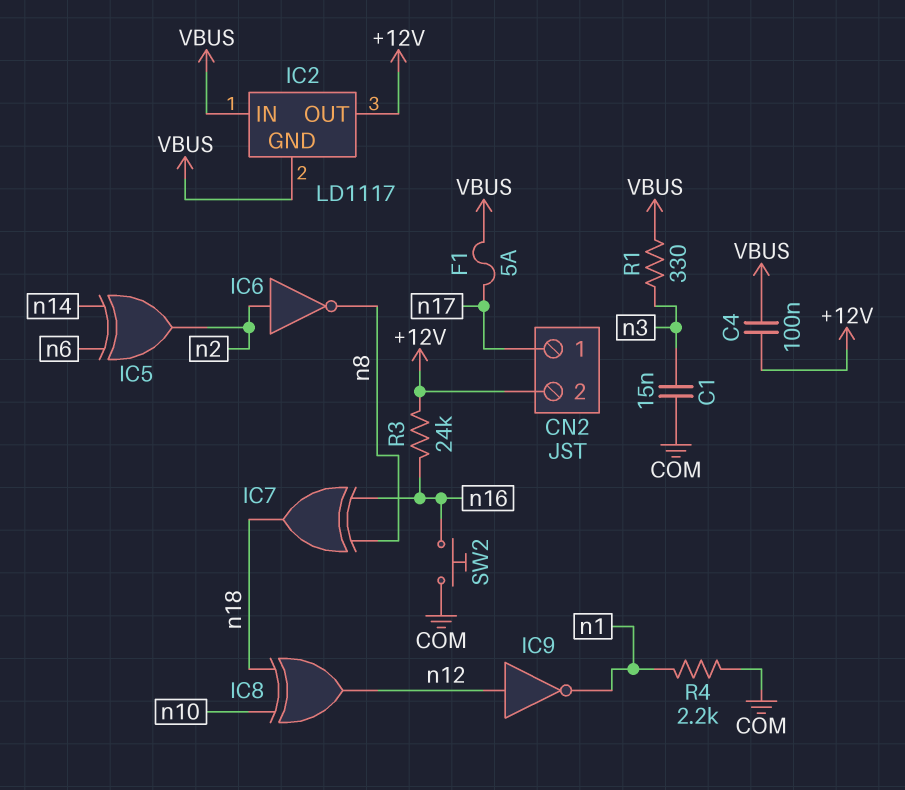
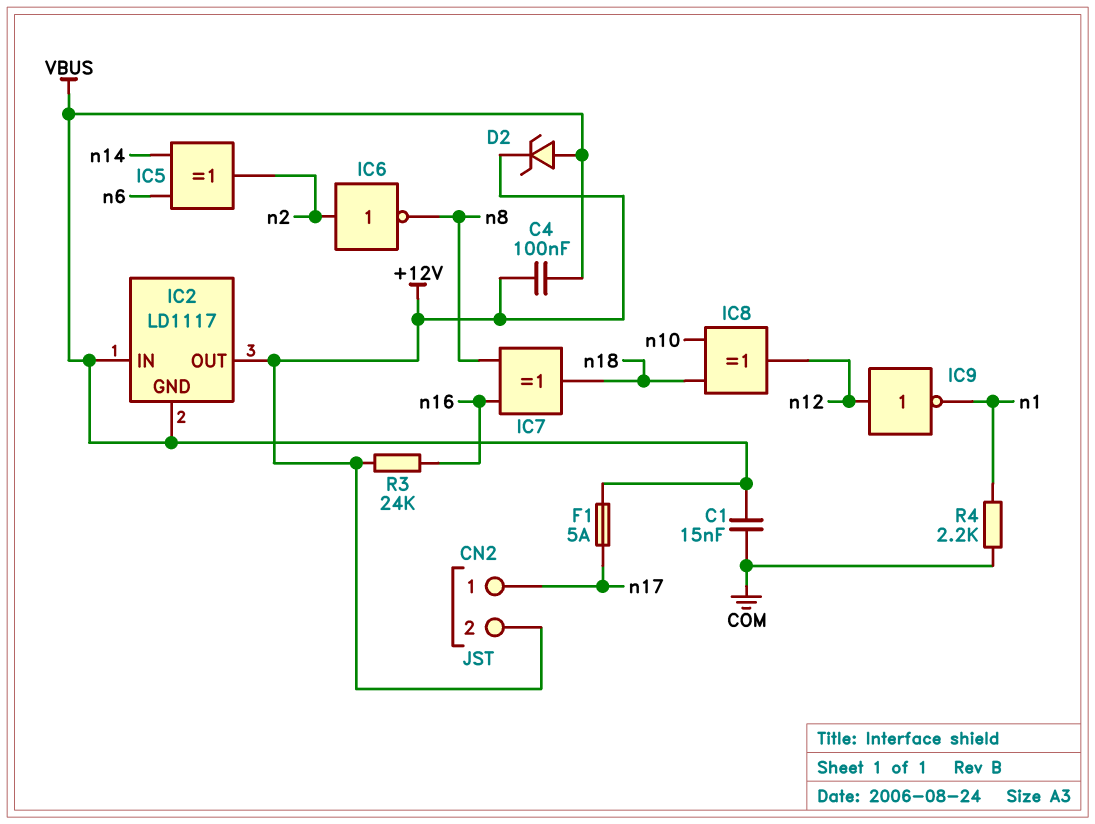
C1: 15nF (COM, n3) -> 15nF (COM, VBUS)
D2: none -> zener (A VBUS, K +12V)
R1: 330 (VBUS, n3) -> none
SW2: button (COM, n16) -> none

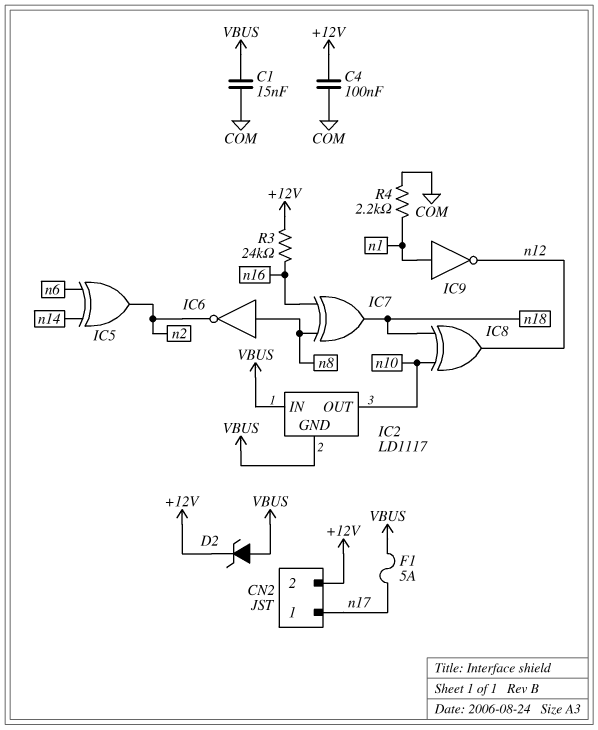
C4: 100nF (+12V, VBUS) -> 100nF (+12V, COM)
IC2 pin OUT: +12V -> n10
IC6: NOT (in n2, out n8) -> NOT (in n8, out n2)
IC9: NOT (in n12, out n1) -> NOT (in n1, out n12)

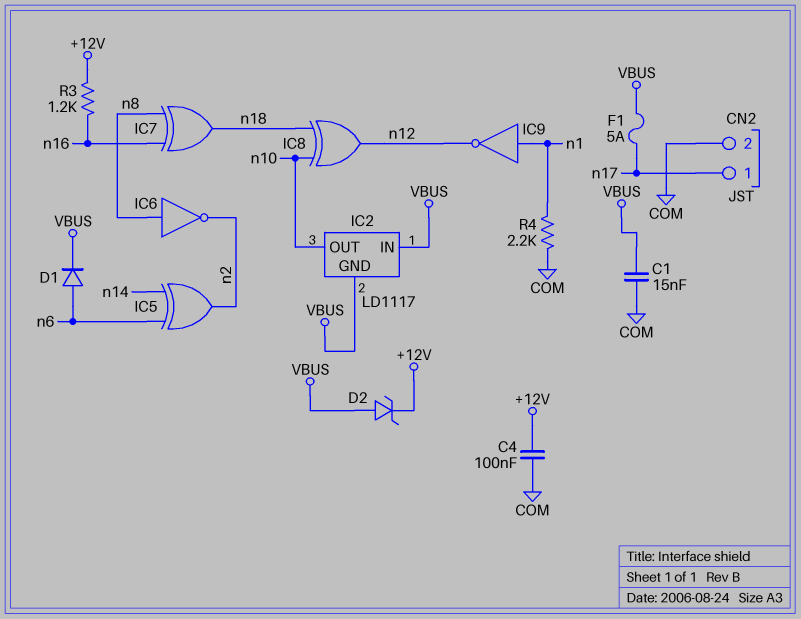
CN2 pin 2: +12V -> COM
D1: none -> diode (A n6, K VBUS)
R3: 24k (+12V, n16) -> 1.2k (+12V, n16)

